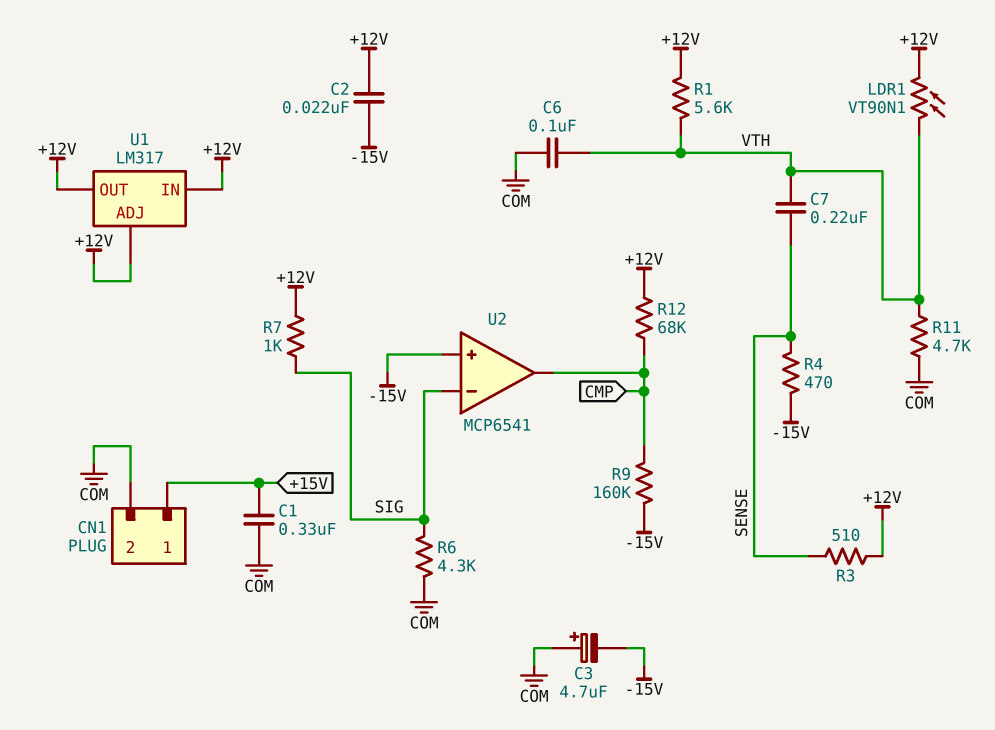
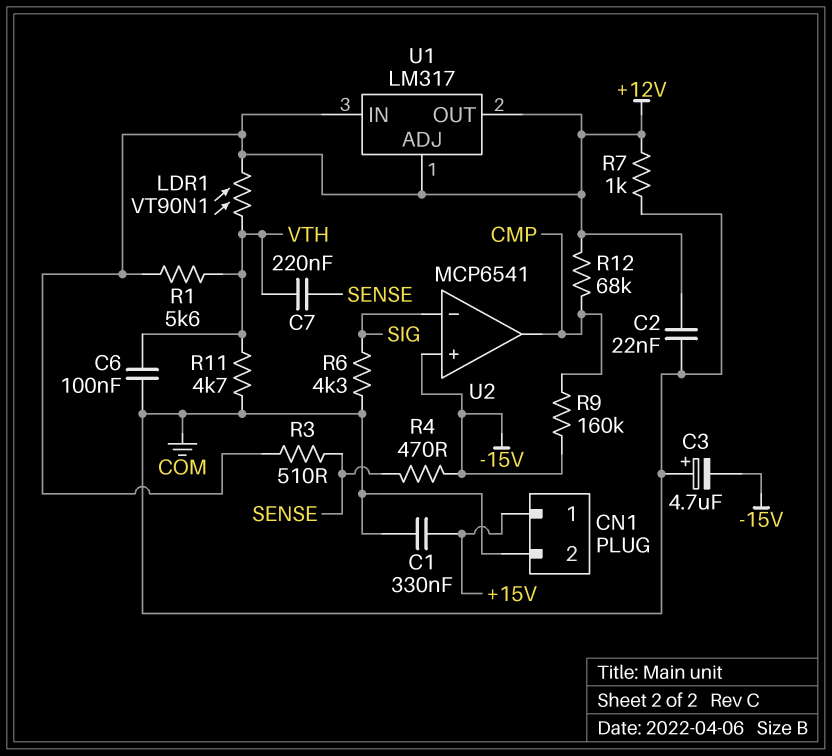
C2: 22nF (+12V, -15V) -> 22nF (+12V, COM)
R7: 1k (+12V, SIG) -> 1k (+12V, COM)

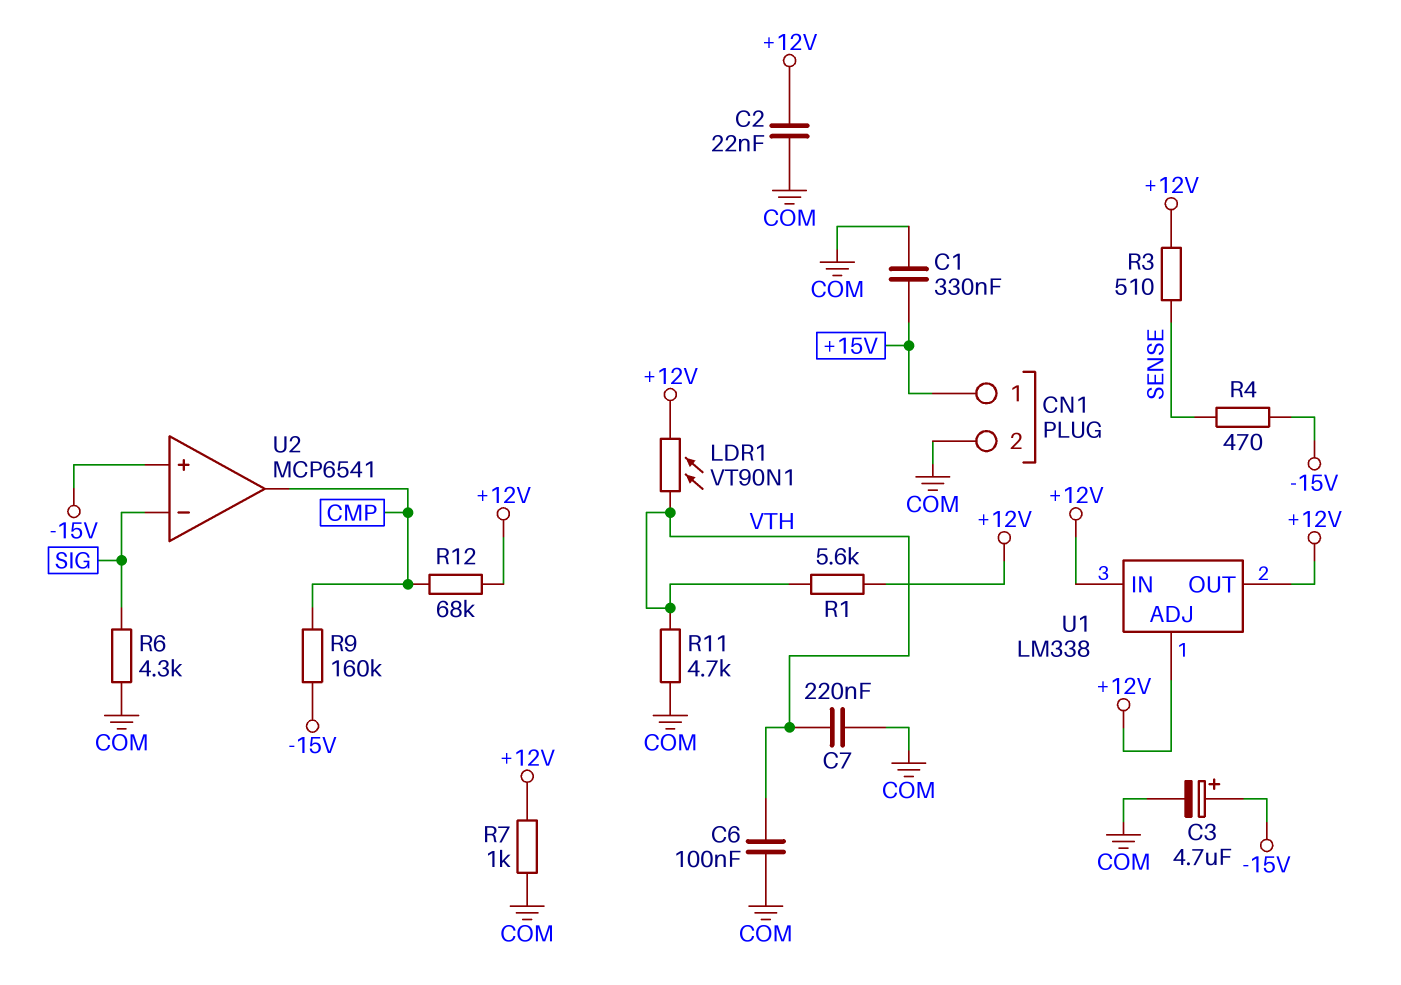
C3: 4.7uF (plus COM, minus -15V) -> 4.7uF (plus -15V, minus COM)
C7: 220nF (SENSE, VTH) -> 220nF (COM, VTH)
U1: LM317 -> LM338

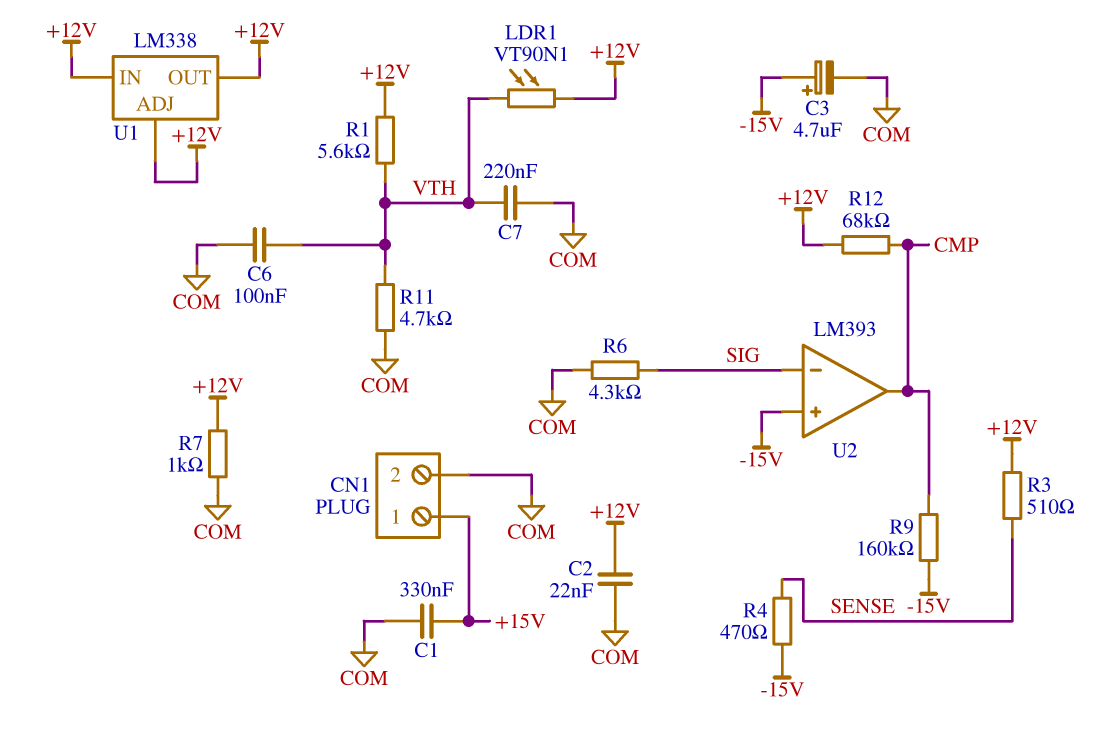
U2: MCP6541 -> LM393

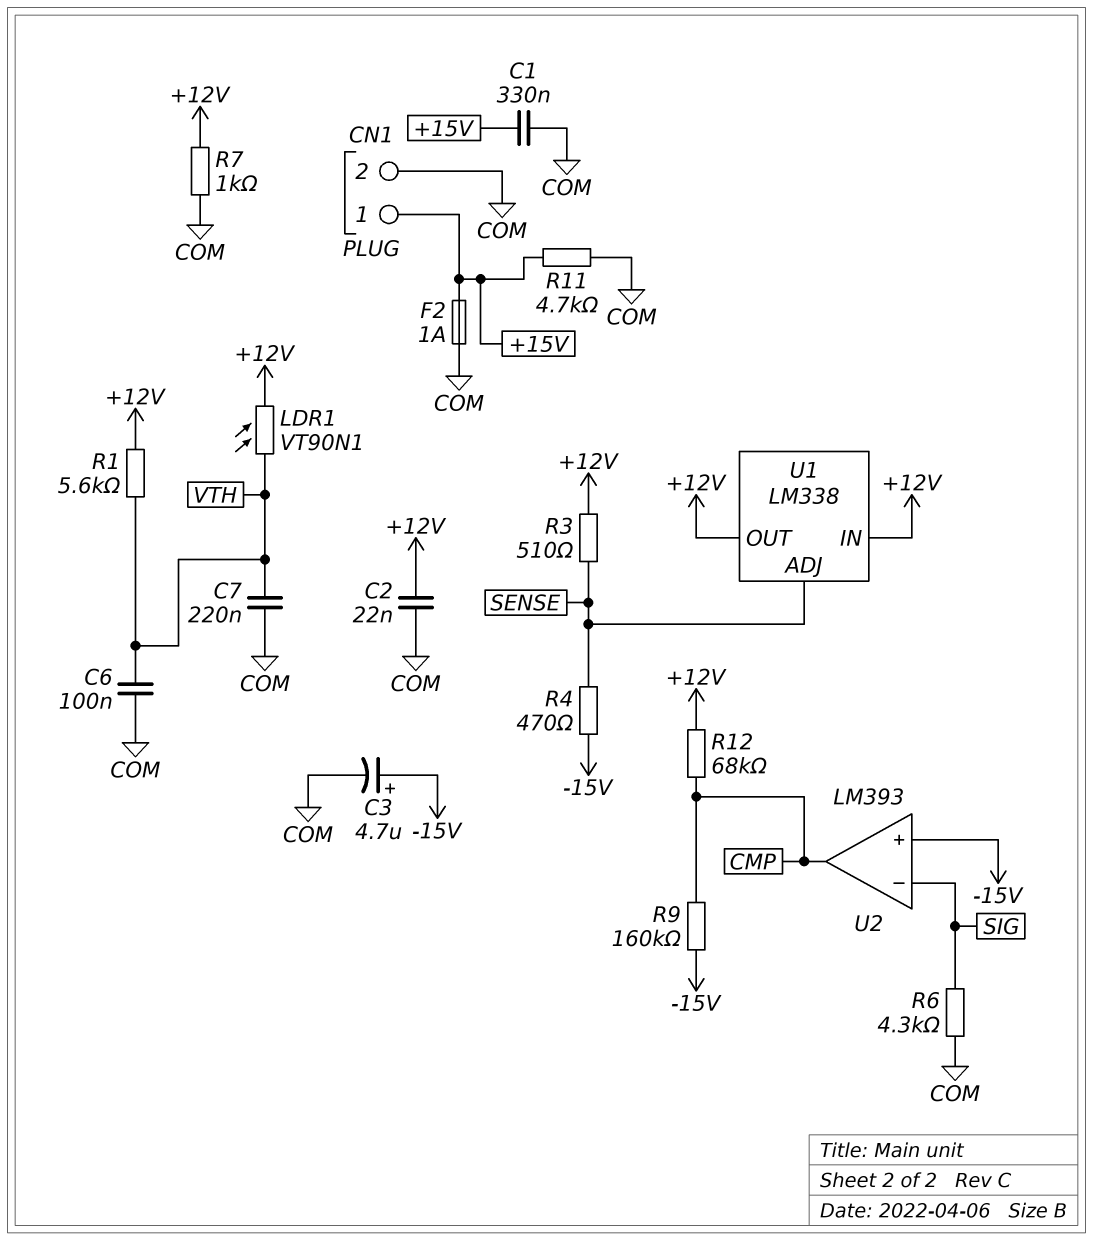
F2: none -> 1A (+15V, COM)
R11: 4.7k (COM, VTH) -> 4.7k (+15V, COM)
U1 pin ADJ: +12V -> SENSE

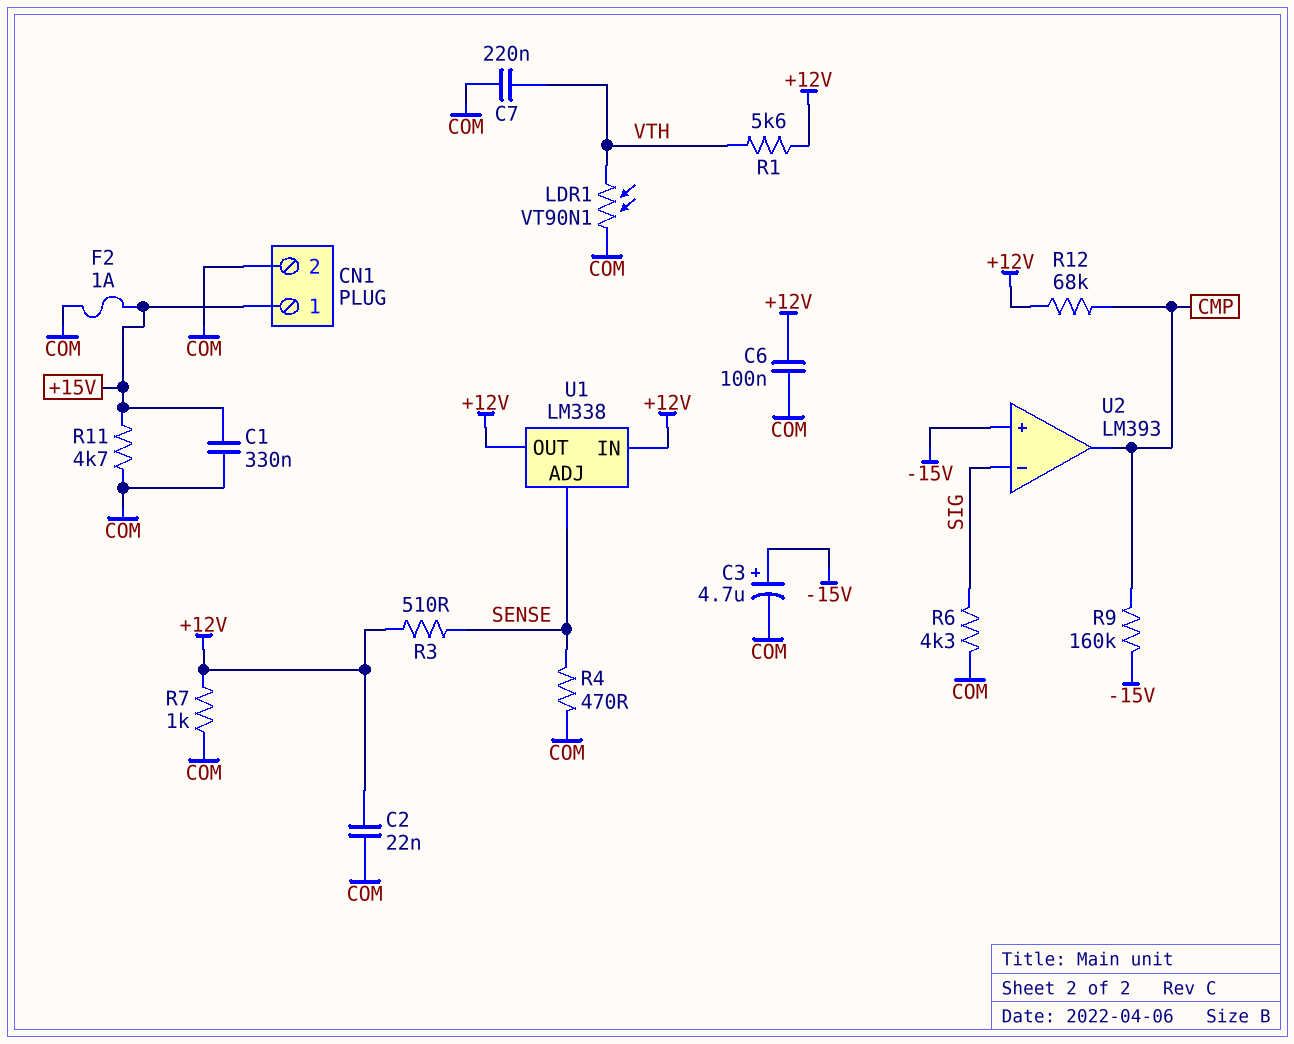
C6: 100nF (COM, VTH) -> 100nF (+12V, COM)
LDR1: VT90N1 (+12V, VTH) -> VT90N1 (COM, VTH)
R4: 470 (-15V, SENSE) -> 470 (COM, SENSE)

